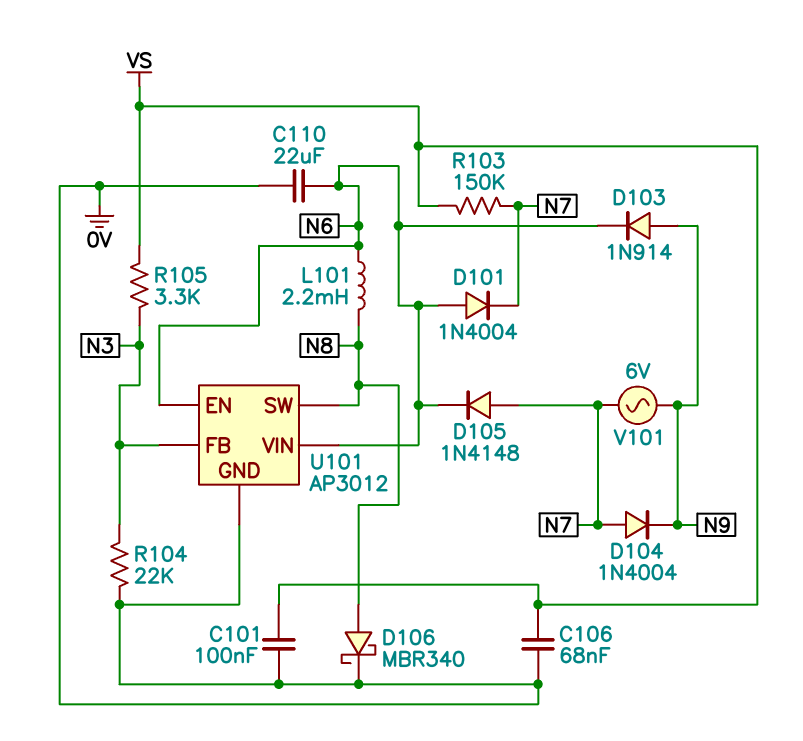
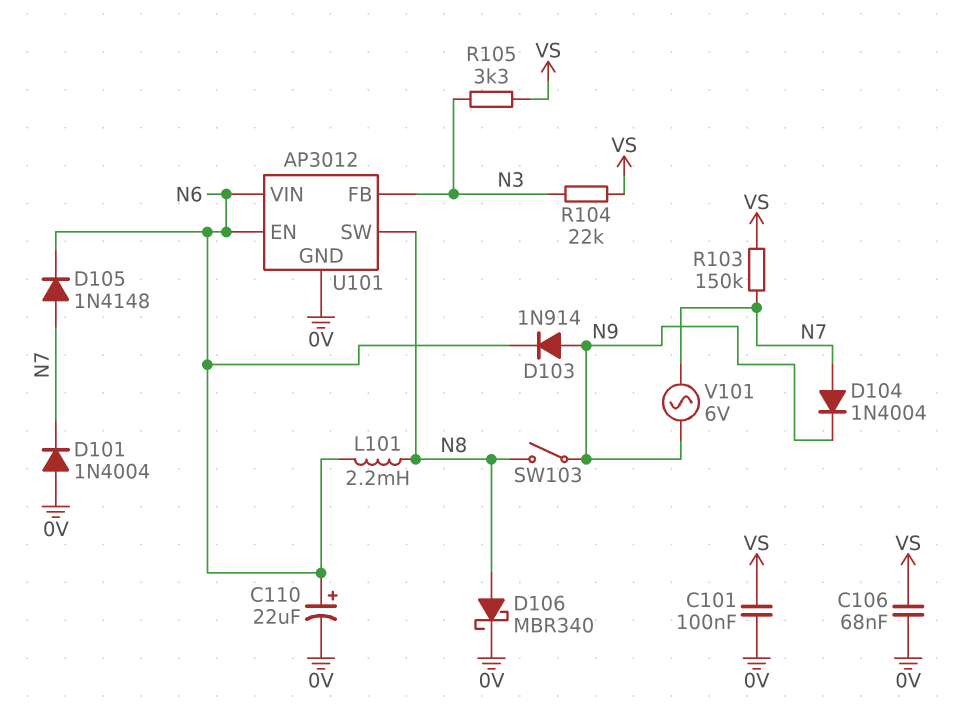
C110: 22uF (0V, N6) -> 22uF (plus N6, minus 0V)
D101: diode 1N4004 (A N6, K N7) -> diode 1N4004 (A 0V, K N7)
R104: 22k (0V, N3) -> 22k (N3, VS)
SW103: none -> switch (N8, N9)

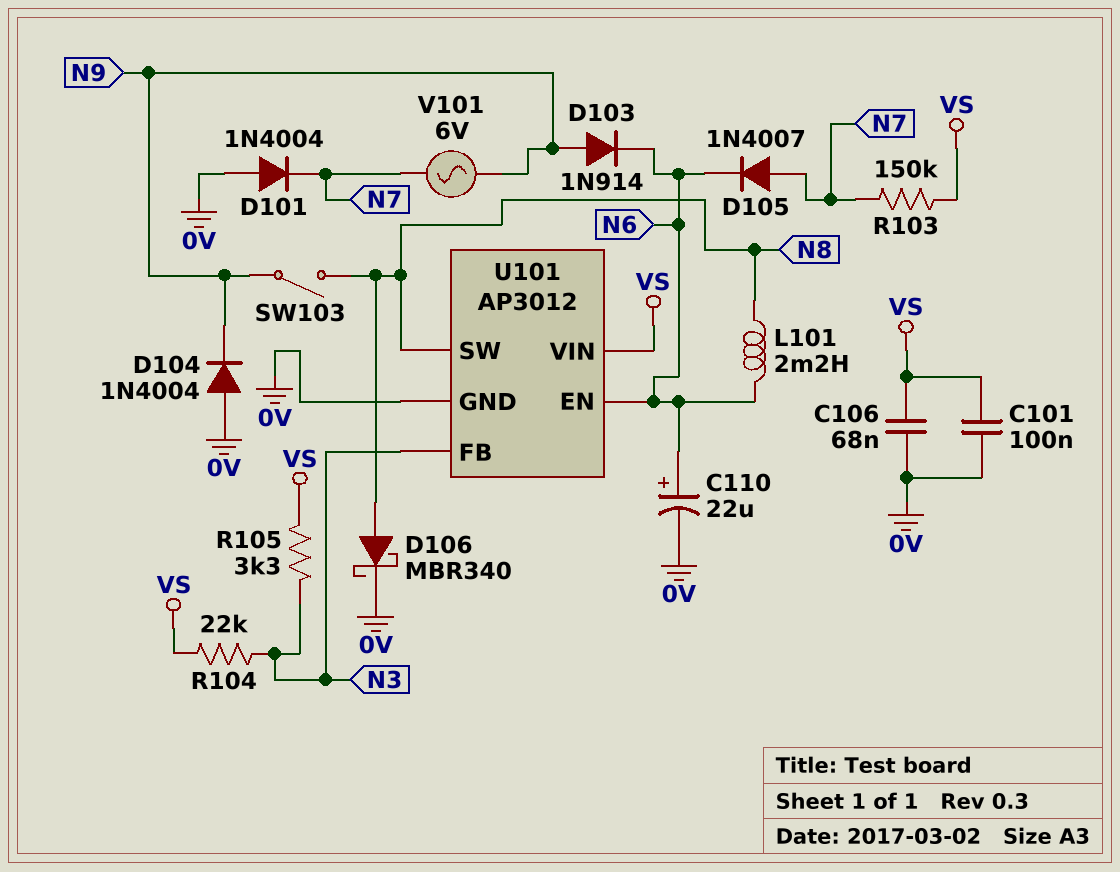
D104: diode 1N4004 (A N7, K N9) -> diode 1N4004 (A 0V, K N9)
D105: diode 1N4148 (A N7, K N6) -> diode 1N4007 (A N7, K N6)
U101 pin VIN: N6 -> VS

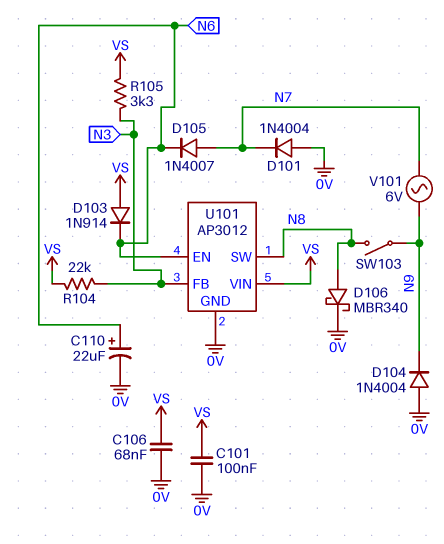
D103: diode 1N914 (A N9, K N6) -> diode 1N914 (A VS, K N6)
L101: 2.2mH (N6, N8) -> none
R103: 150k (N7, VS) -> none

